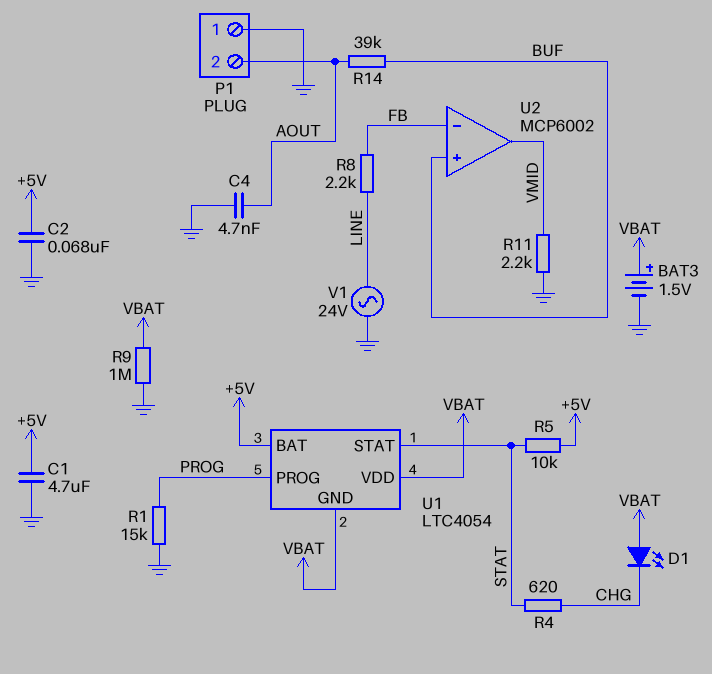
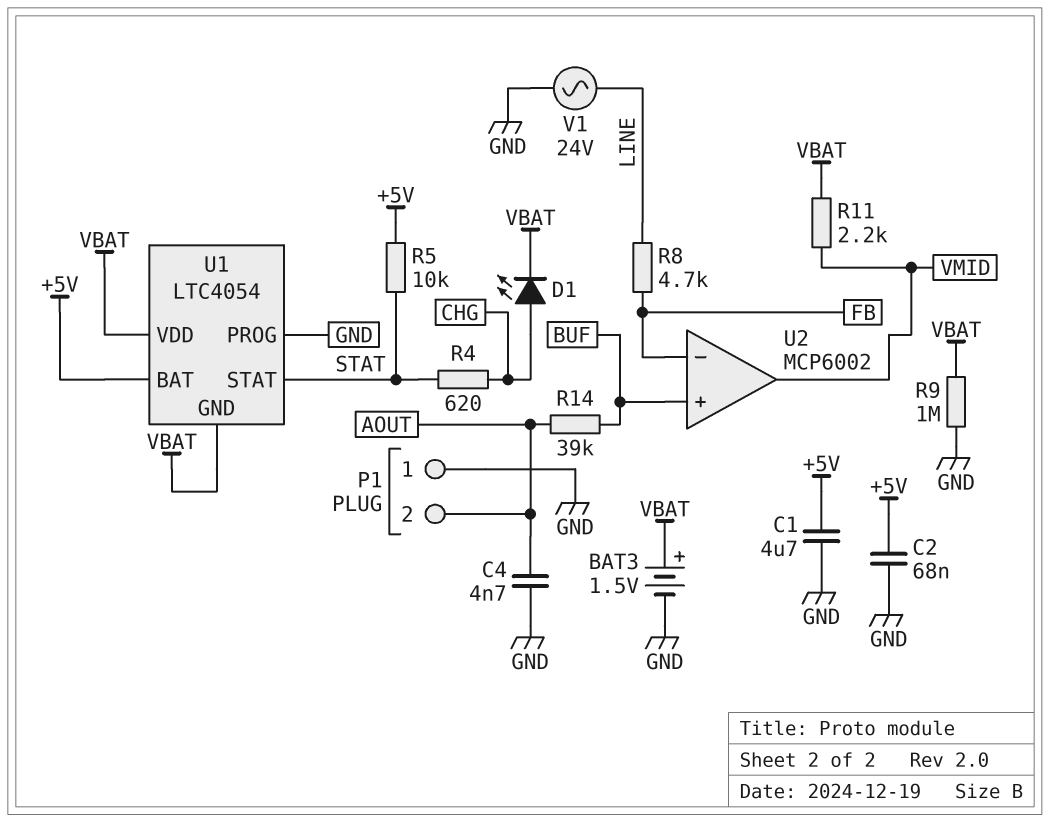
D1: LED (A VBAT, K CHG) -> LED (A CHG, K VBAT)
R1: 15k (GND, PROG) -> none
R8: 2.2k (FB, LINE) -> 4.7k (FB, LINE)
R11: 2.2k (GND, VMID) -> 2.2k (VBAT, VMID)
U1 pin PROG: PROG -> GND

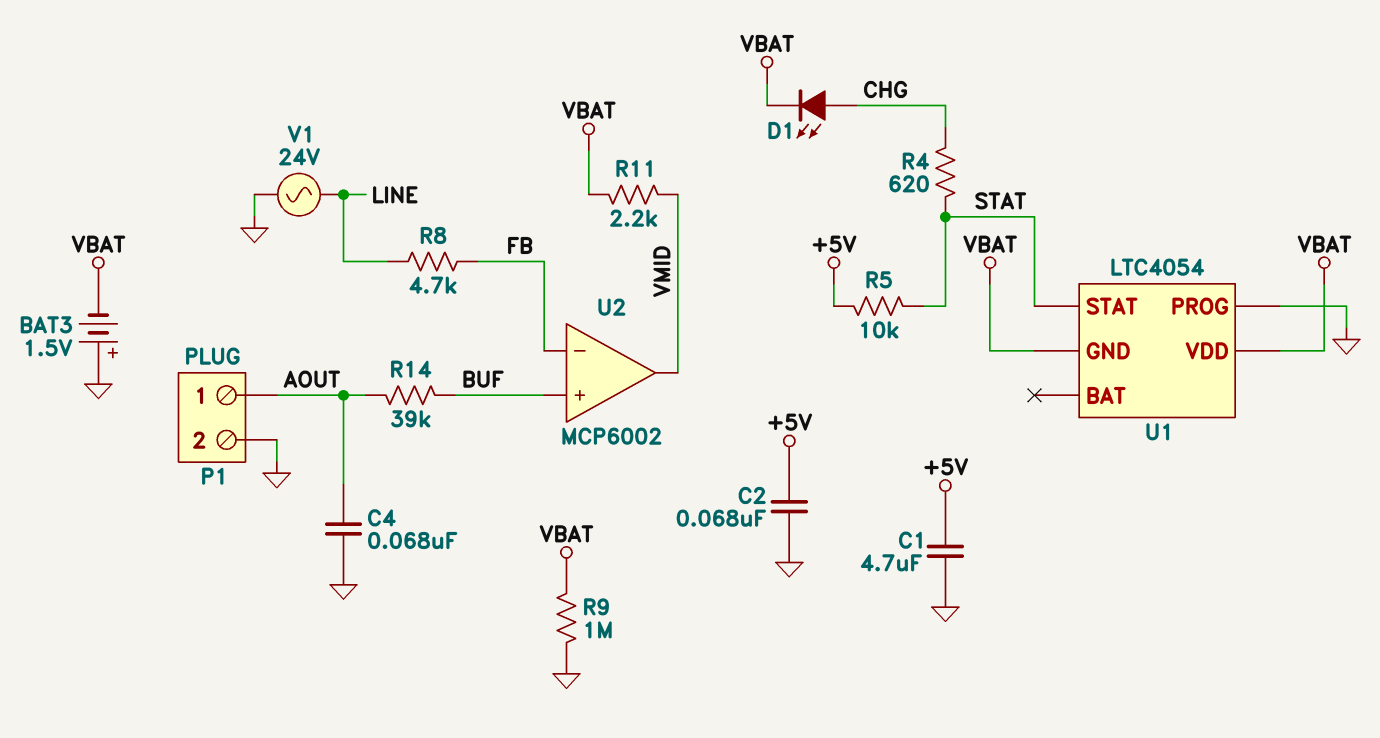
BAT3: 1.5V (plus VBAT, minus GND) -> 1.5V (plus GND, minus VBAT)
C4: 4.7nF (AOUT, GND) -> 68nF (AOUT, GND)
P1 pin 1: GND -> AOUT
P1 pin 2: AOUT -> GND
U1 pin BAT: +5V -> none

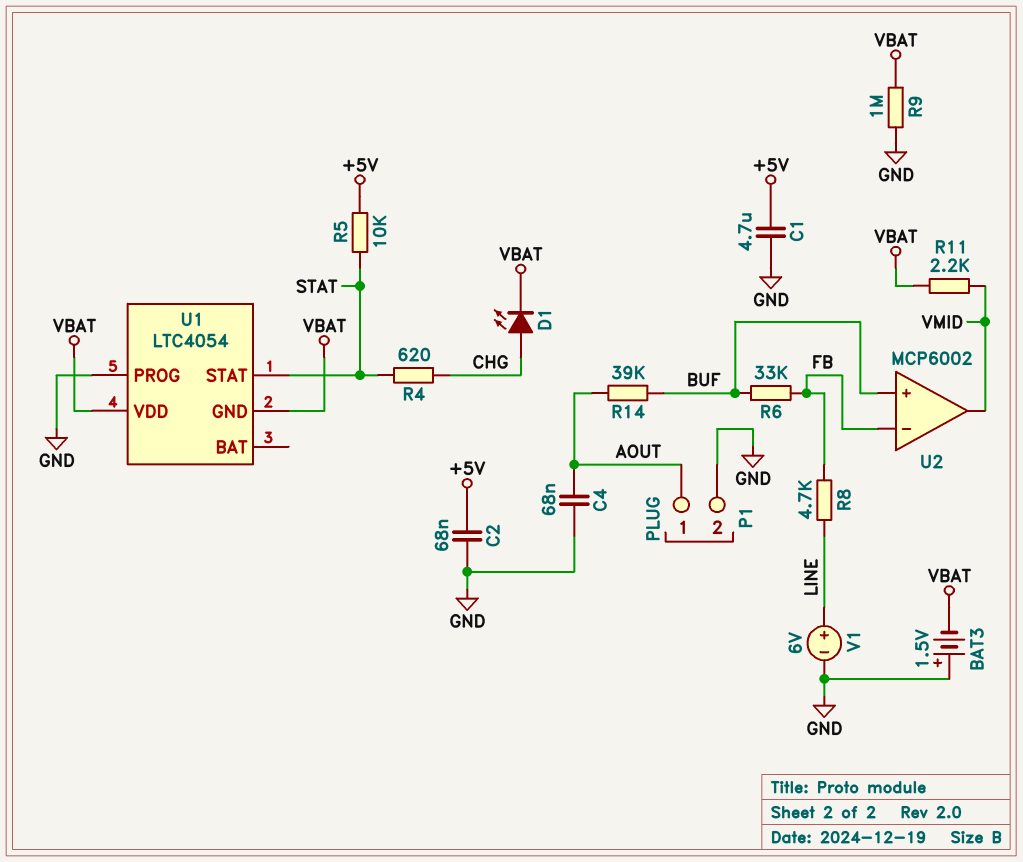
R6: none -> 33k (BUF, FB)
V1: AC 24V (GND, LINE) -> 6V (plus LINE, minus GND)

